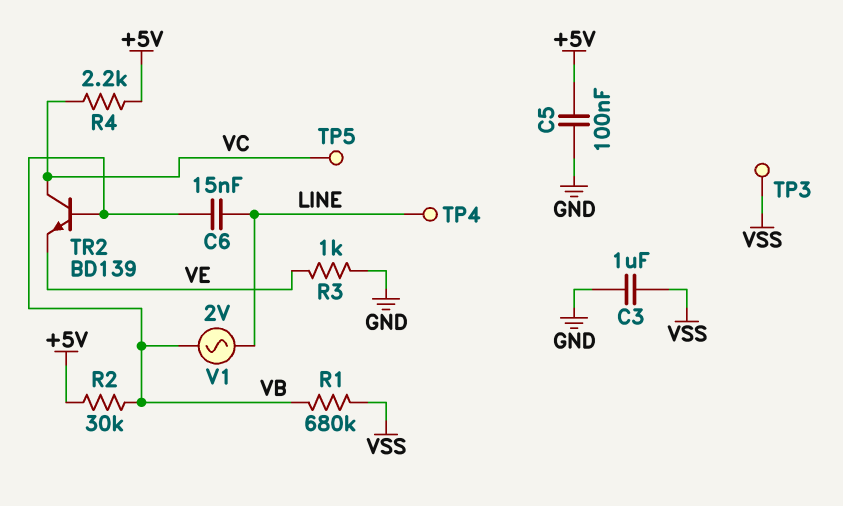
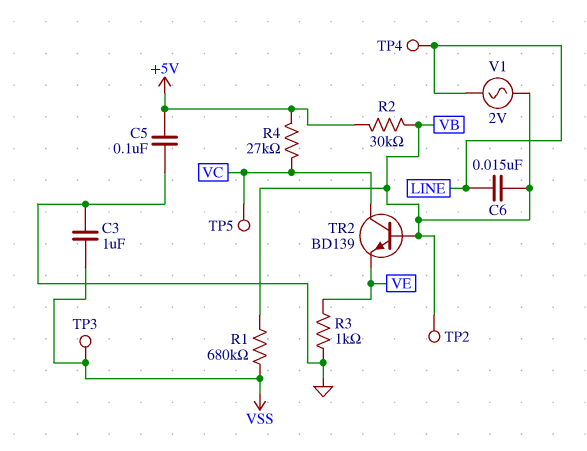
R4: 2.2k (+5V, VC) -> 27k (+5V, VC)
TP2: none -> test point (VB)

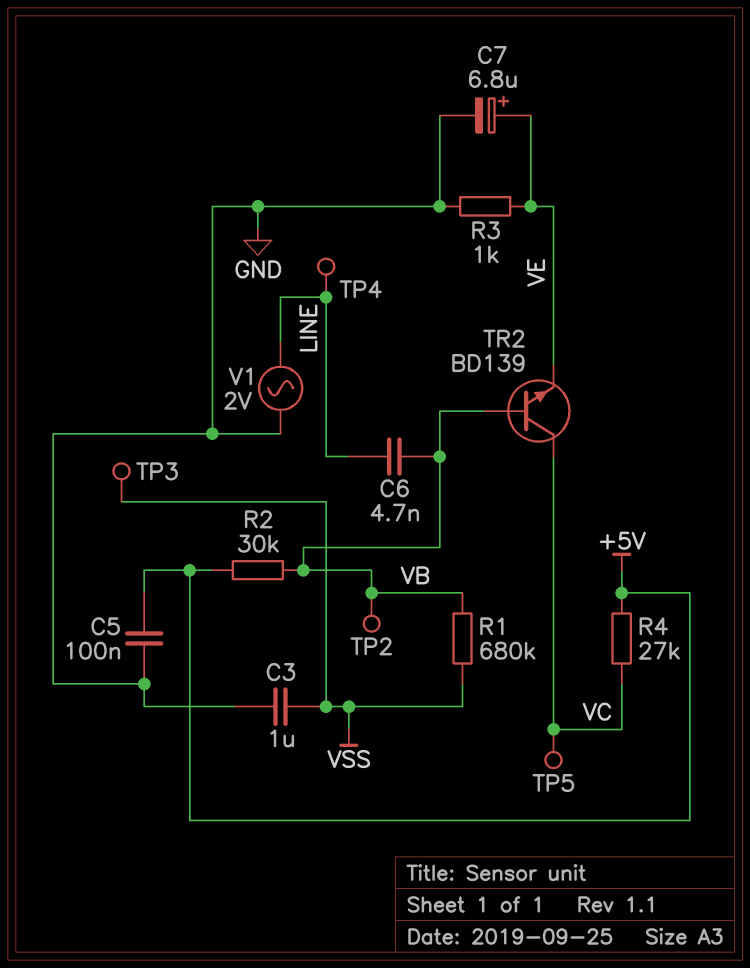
C6: 15nF (LINE, VB) -> 4.7nF (LINE, VB)
C7: none -> 6.8uF (plus VE, minus GND)
V1: AC 2V (LINE, VB) -> AC 2V (GND, LINE)

